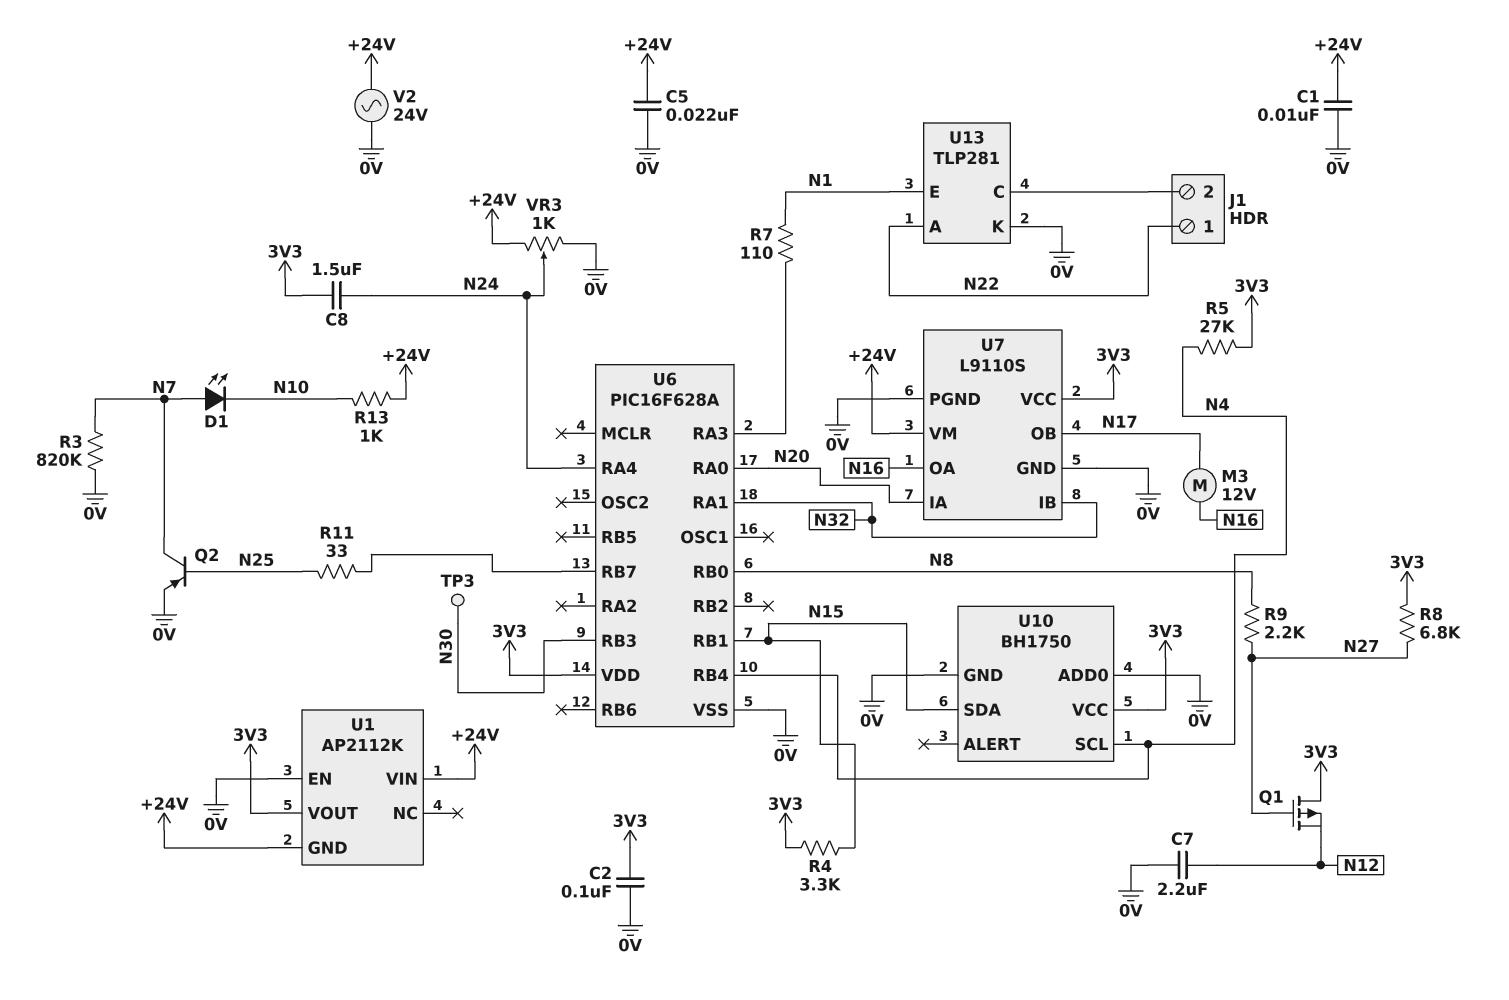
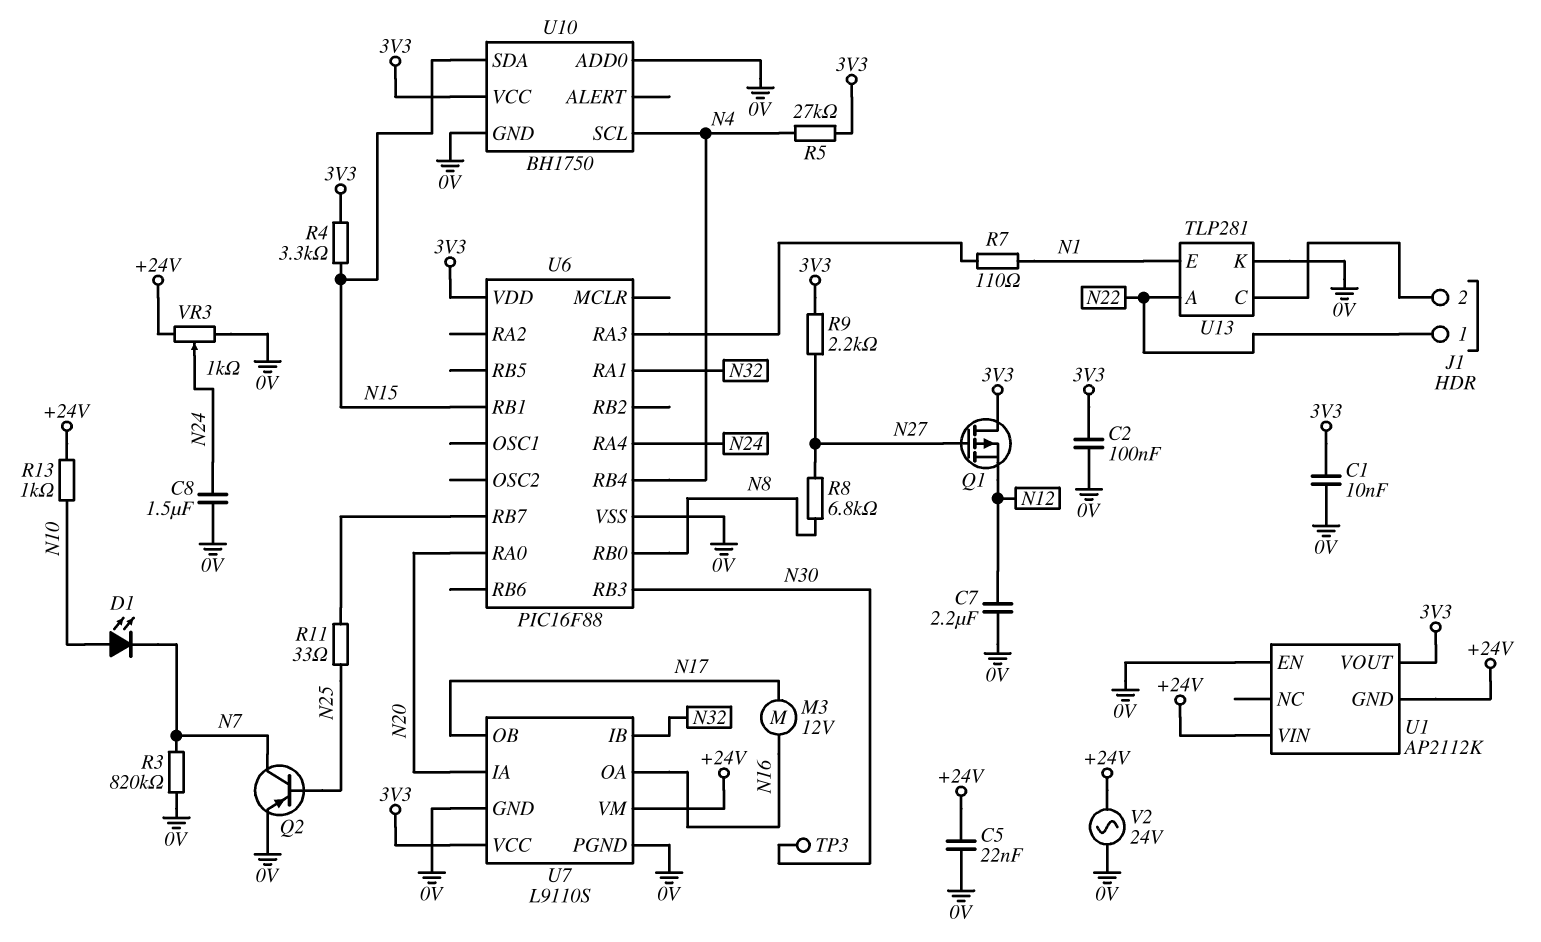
C1: 10nF (+24V, 0V) -> 10nF (0V, 3V3)
C8: 1.5uF (3V3, N24) -> 1.5uF (0V, N24)
D1: LED (A N7, K N10) -> LED (A N10, K N7)
R8: 6.8k (3V3, N27) -> 6.8k (N8, N27)
R9: 2.2k (N8, N27) -> 2.2k (3V3, N27)
U6: PIC16F628A -> PIC16F88

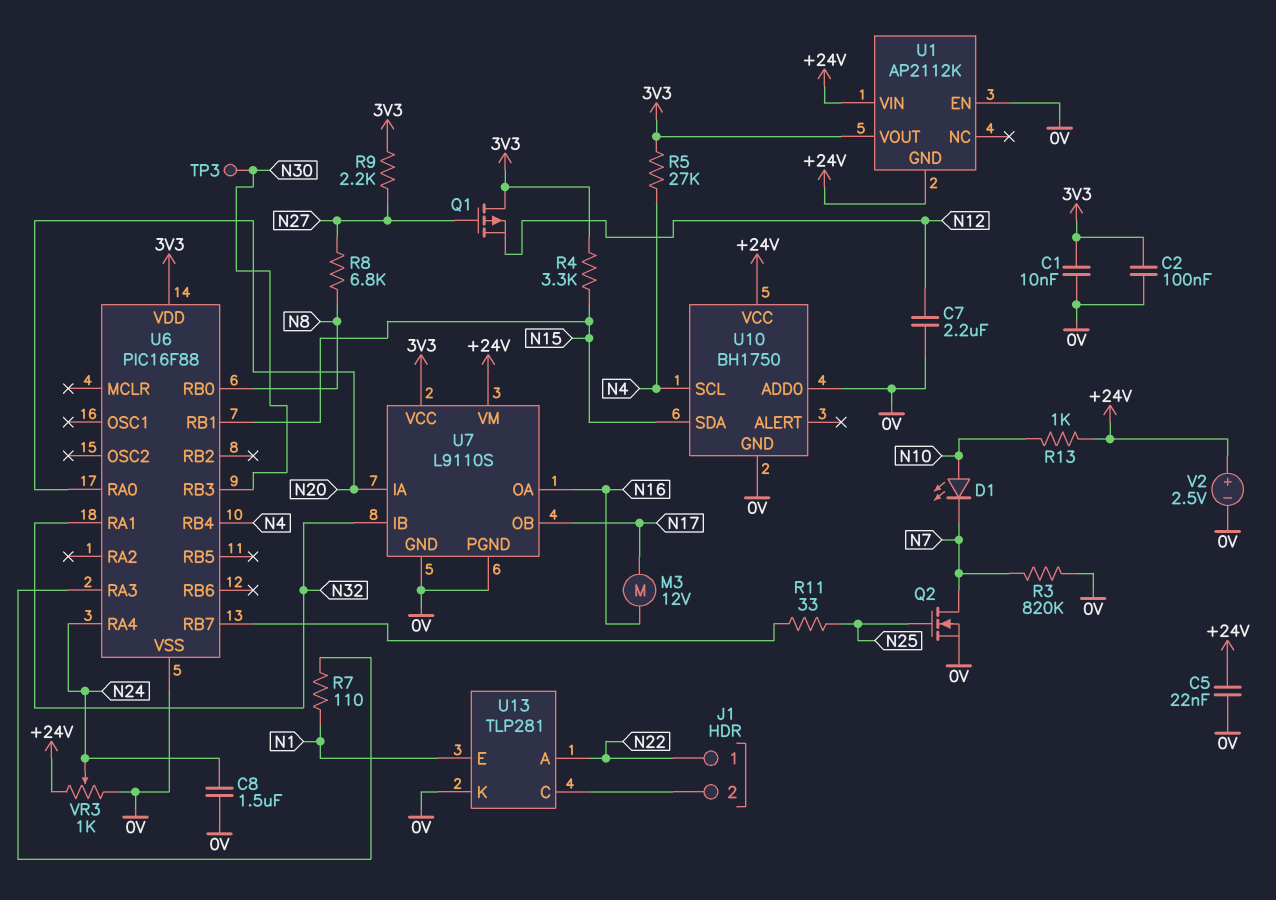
Q2: PNP (B N25, C N7, E 0V) -> NMOS (G N25, D N7, S 0V)
U10 pin VCC: 3V3 -> +24V
V2: AC 24V (+24V, 0V) -> 2.5V (plus +24V, minus 0V)

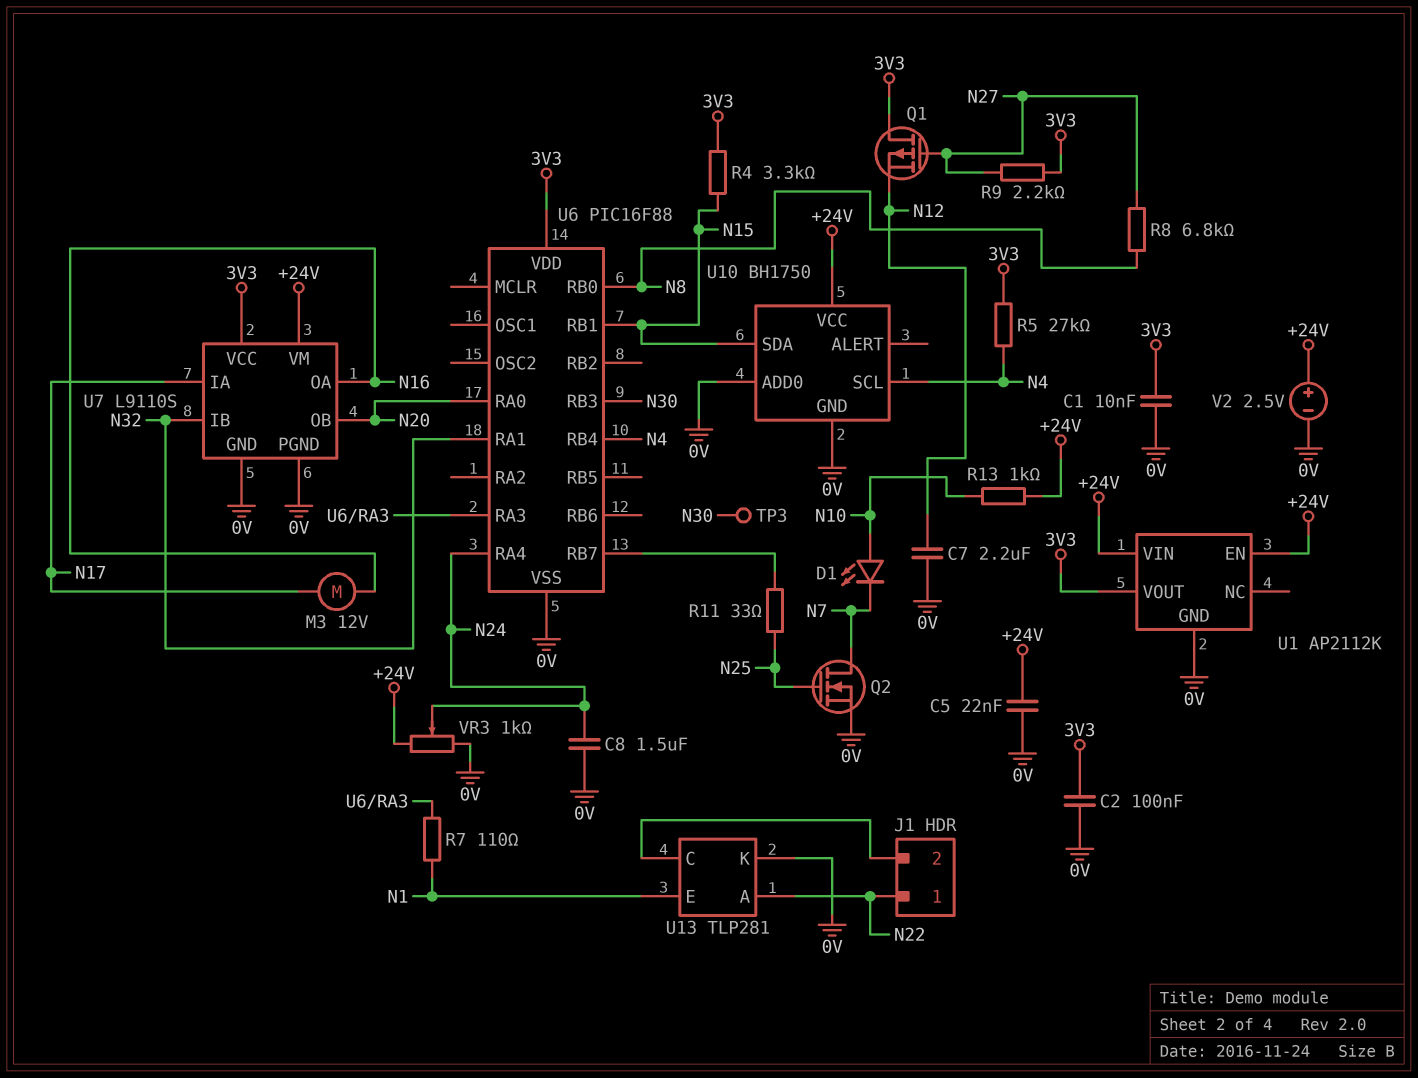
R3: 820k (0V, N7) -> none
U1 pin EN: 0V -> +24V
U1 pin GND: +24V -> 0V
U7 pin IA: N20 -> N17
U7 pin OB: N17 -> N20

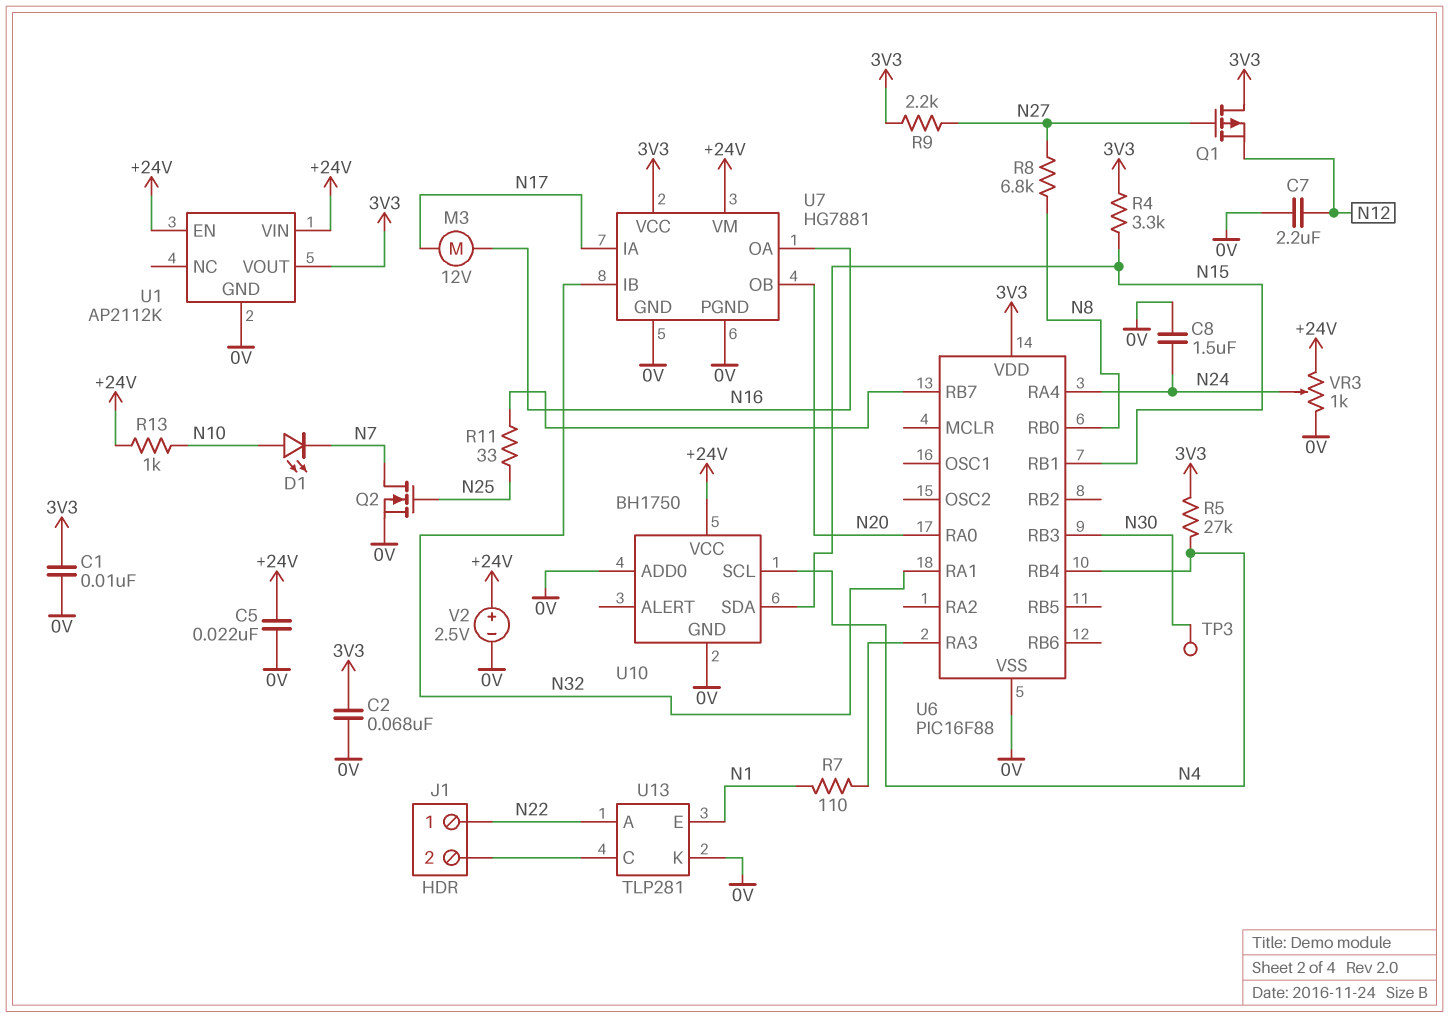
C2: 100nF (0V, 3V3) -> 68nF (0V, 3V3)
U7: L9110S -> HG7881

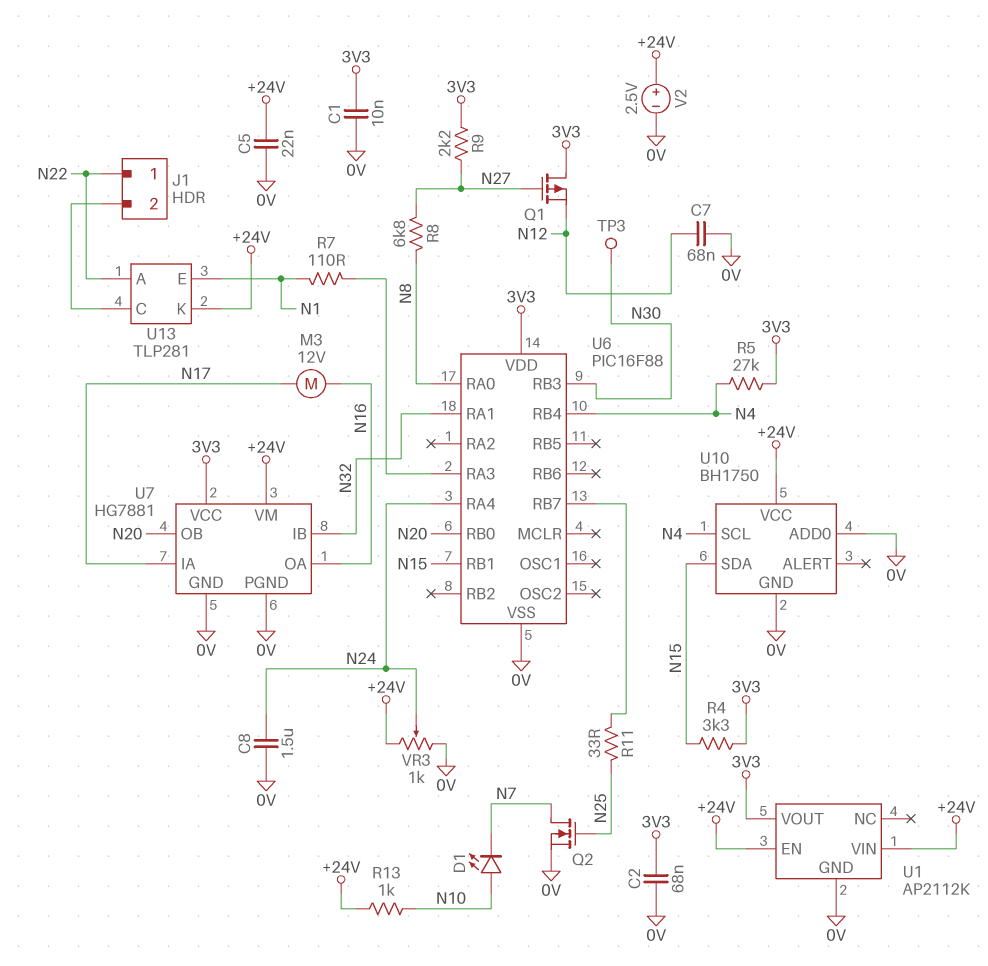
C7: 2.2uF (0V, N12) -> 68nF (0V, N12)
U6 pin RA0: N20 -> N8
U6 pin RB0: N8 -> N20
U13 pin K: 0V -> +24V

